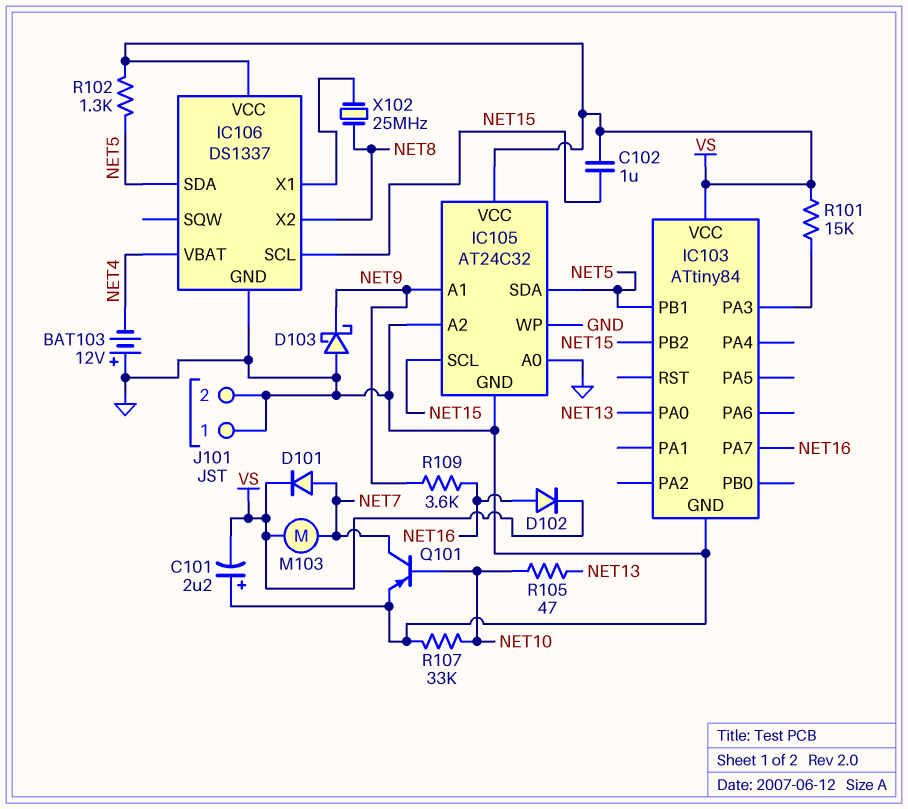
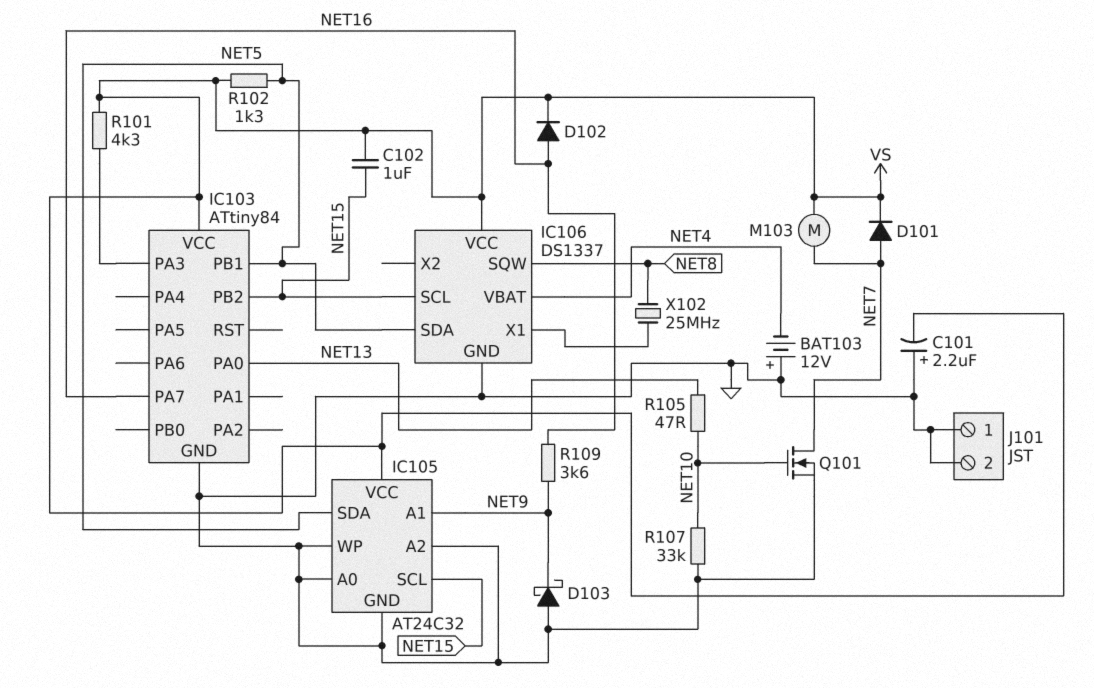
IC106 pin SQW: none -> NET8
IC106 pin X2: NET8 -> none
Q101: PNP (B NET10, C NET7, E GND) -> NMOS (G NET10, D NET7, S GND)
R101: 15k (IC103/PA3, VS) -> 4.3k (IC103/PA3, VS)

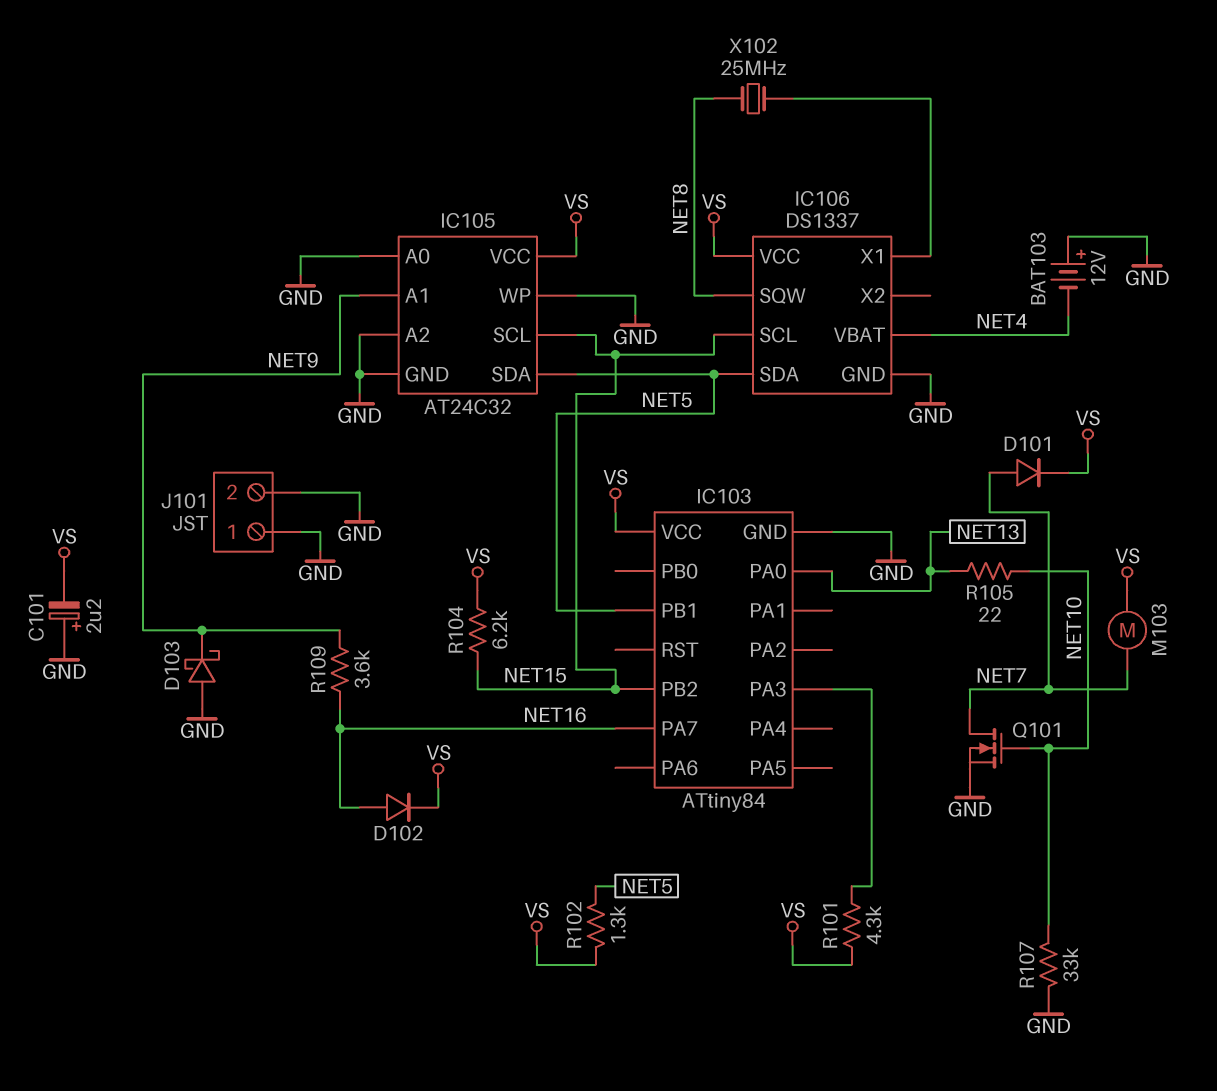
C102: 1uF (NET15, VS) -> none
R104: none -> 6.2k (NET15, VS)
R105: 47 (NET10, NET13) -> 22 (NET10, NET13)

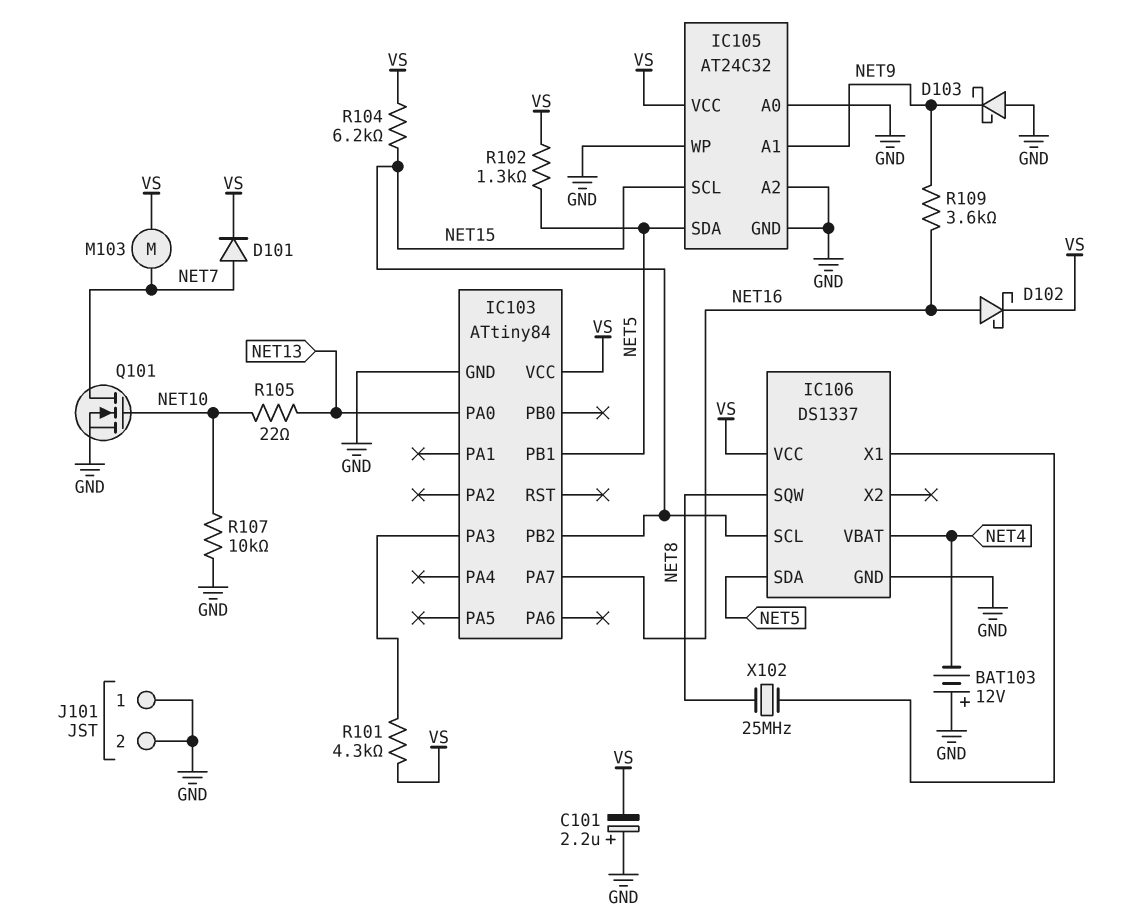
D102: diode (A NET16, K VS) -> schottky (A NET16, K VS)
R107: 33k (GND, NET10) -> 10k (GND, NET10)

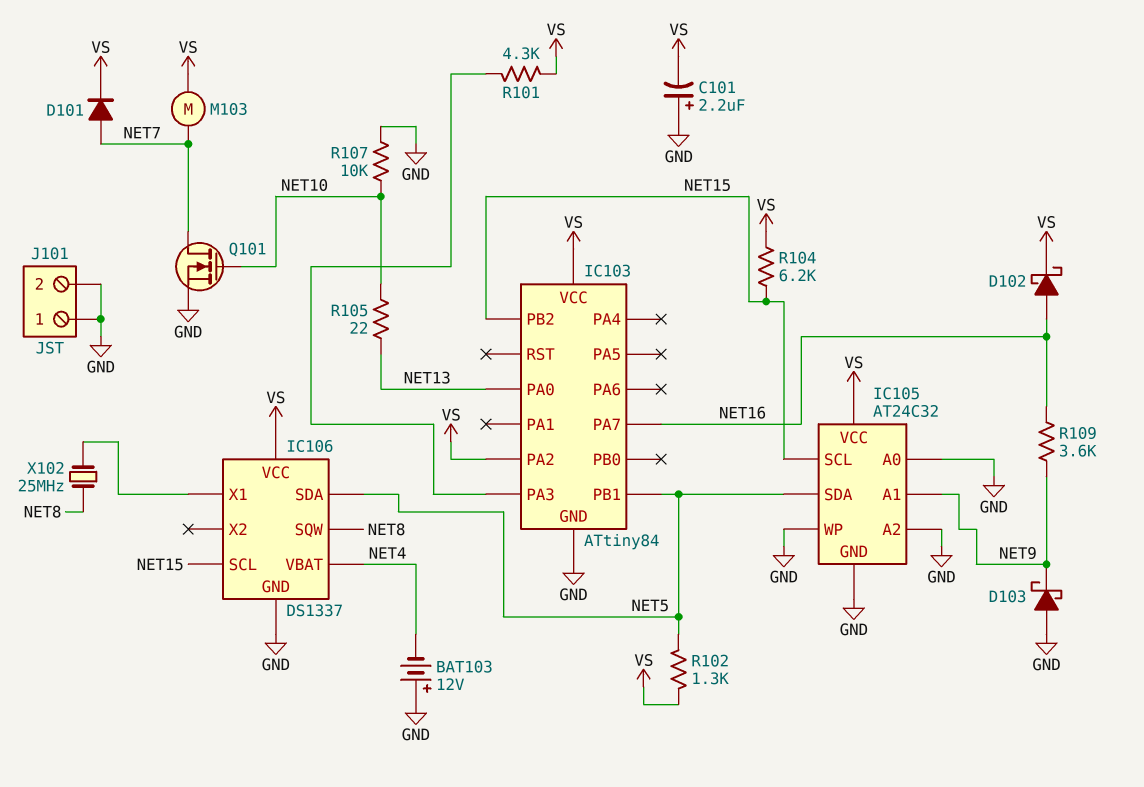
IC103 pin PA2: none -> VS

